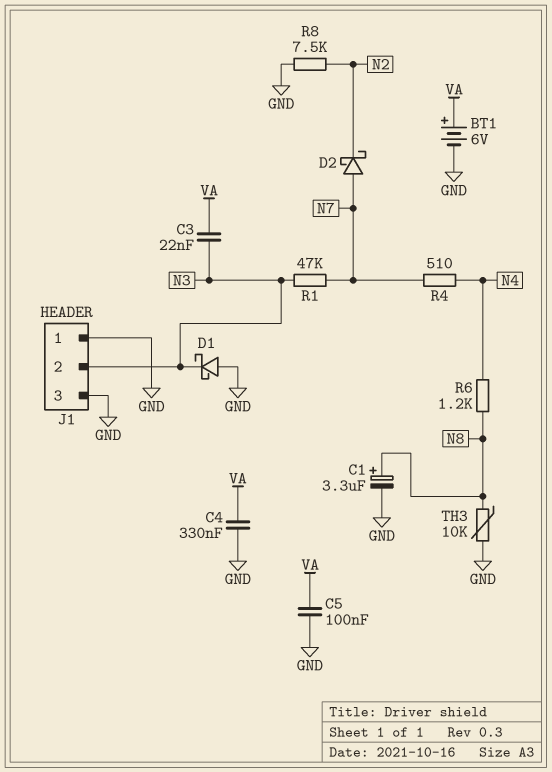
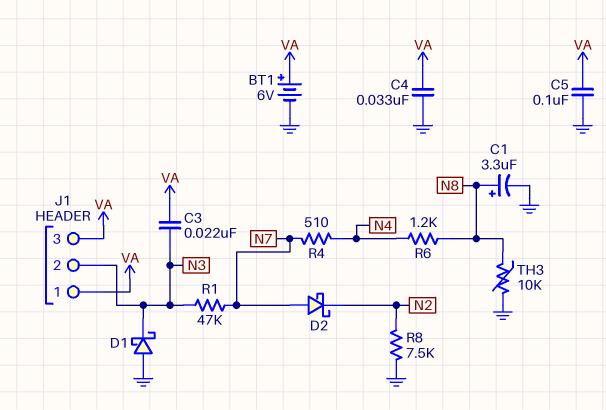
C4: 330nF (GND, VA) -> 33nF (GND, VA)
J1 pin 1: GND -> VA
J1 pin 3: GND -> VA

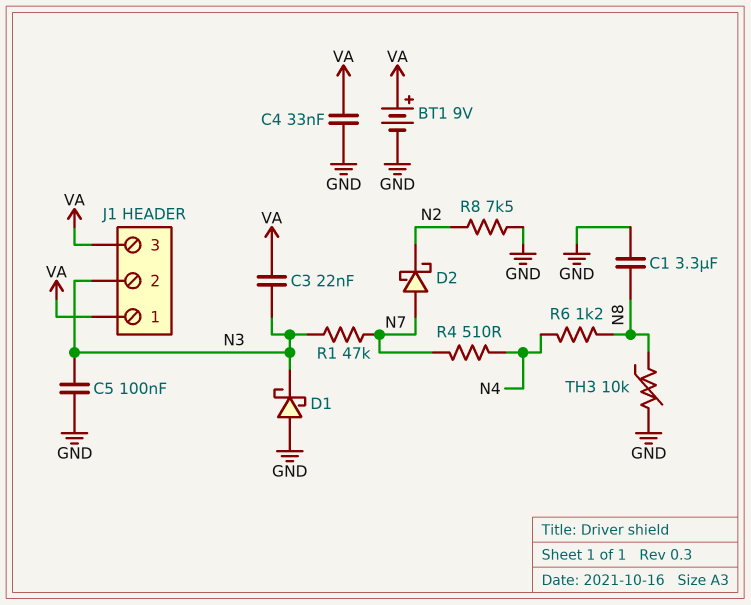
BT1: 6V (plus VA, minus GND) -> 9V (plus VA, minus GND)
C1: 3.3uF (plus N8, minus GND) -> 3.3uF (GND, N8)
C5: 100nF (GND, VA) -> 100nF (GND, N3)

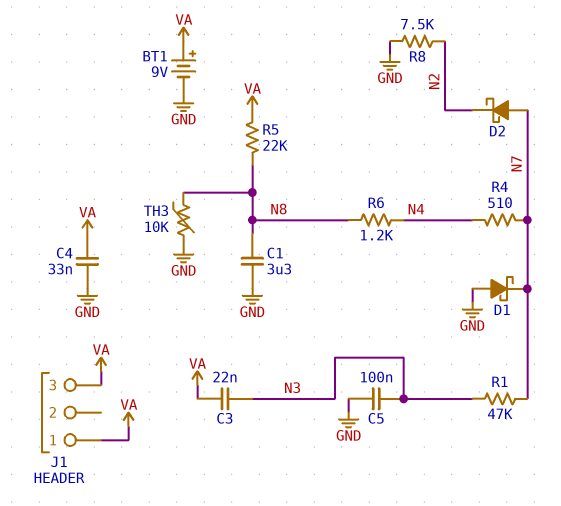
D1: schottky (A GND, K N3) -> schottky (A GND, K N7)
J1 pin 2: N3 -> none
R5: none -> 22k (N8, VA)

